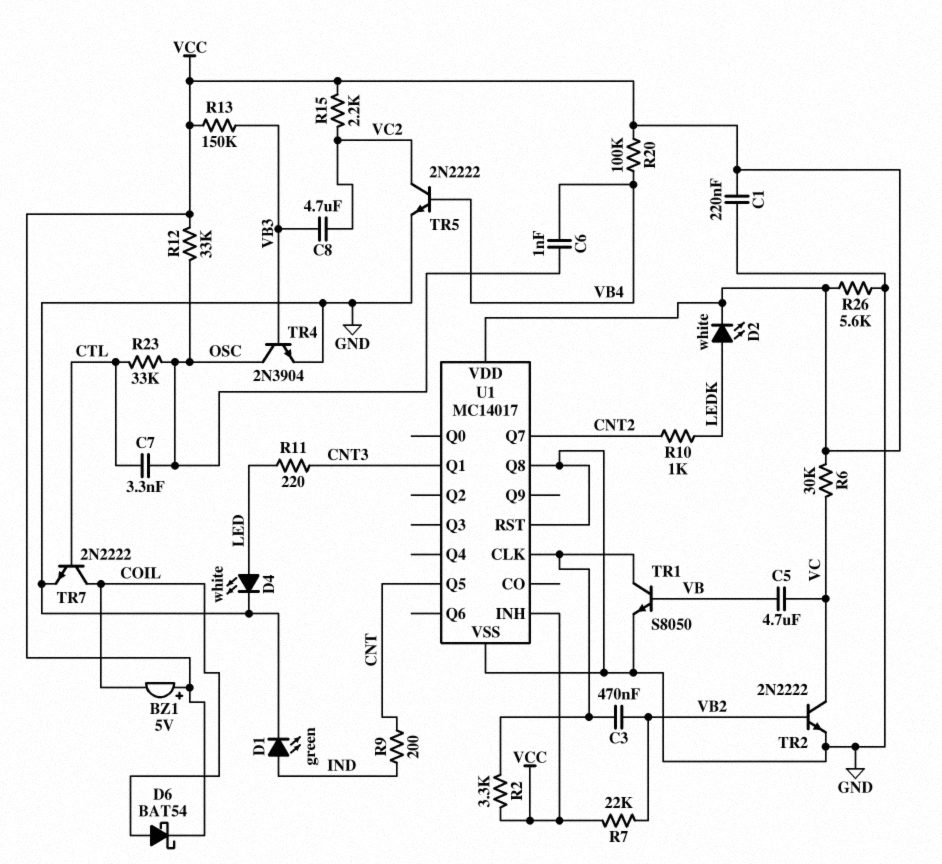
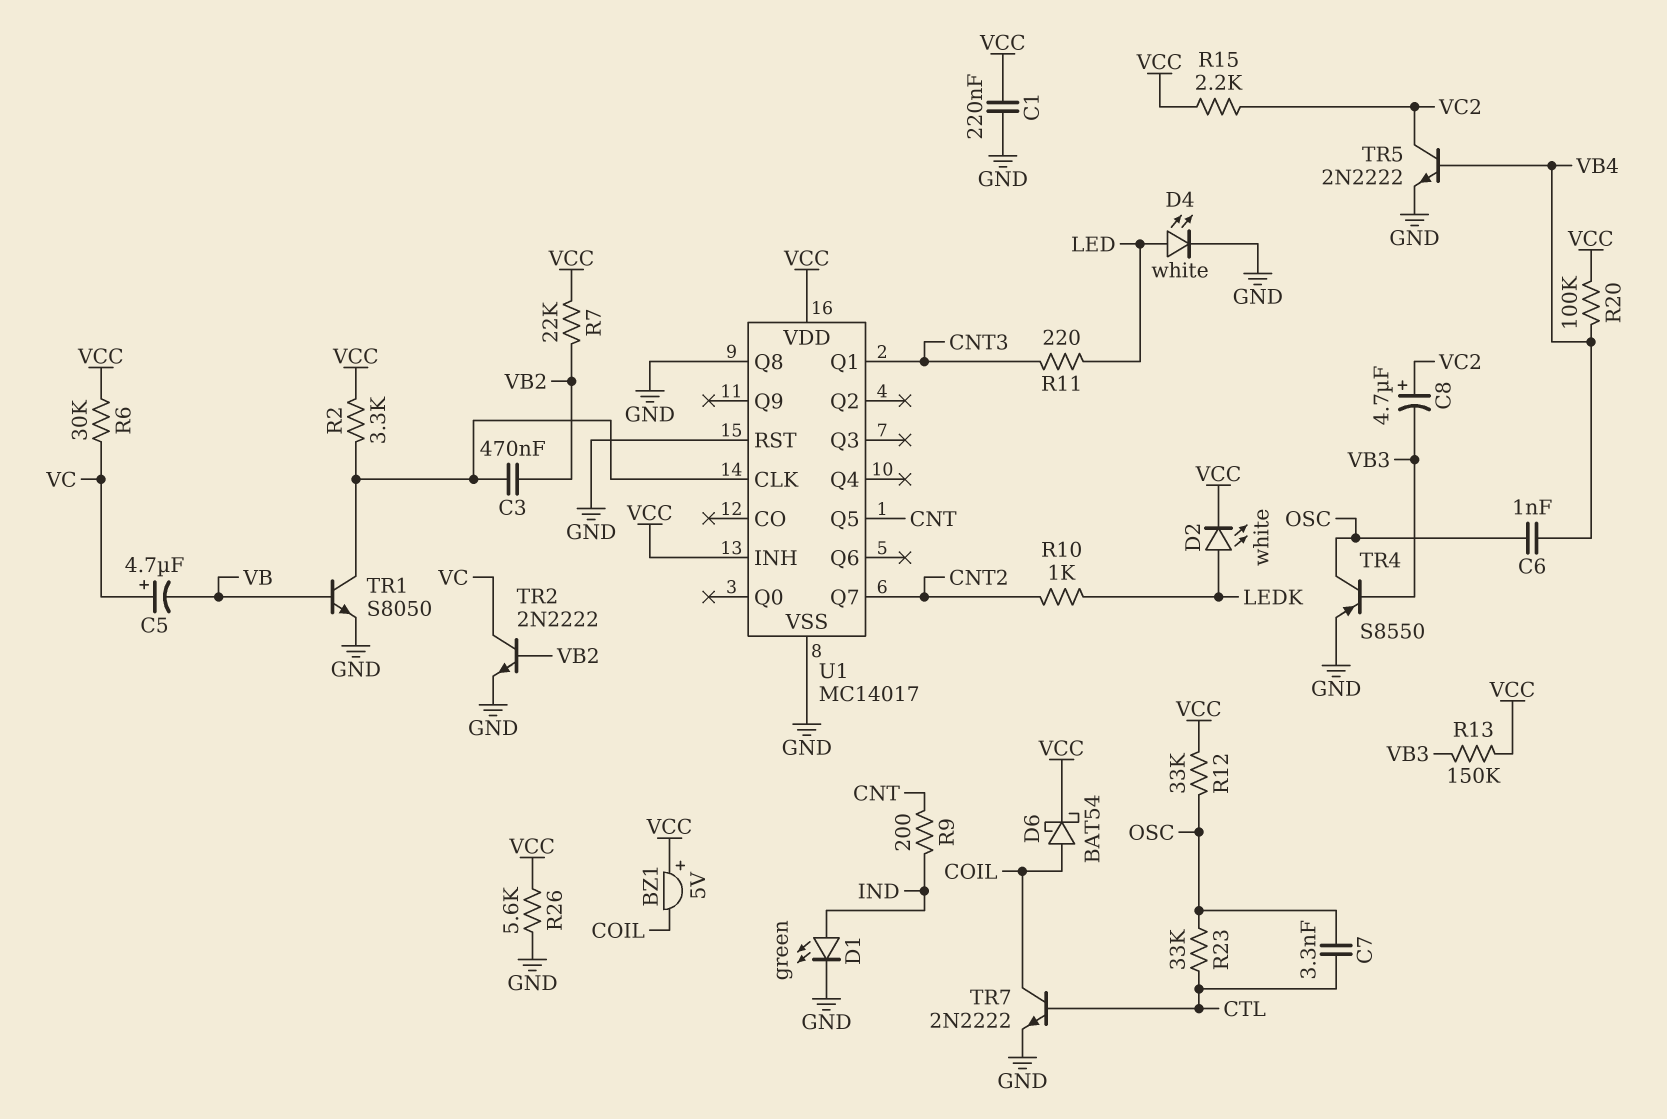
C5: 4.7uF (VB, VC) -> 4.7uF (plus VC, minus VB)
C8: 4.7uF (VB3, VC2) -> 4.7uF (plus VC2, minus VB3)
TR4: NPN 2N3904 (B VB3, C OSC, E GND) -> PNP S8550 (B VB3, C OSC, E GND)

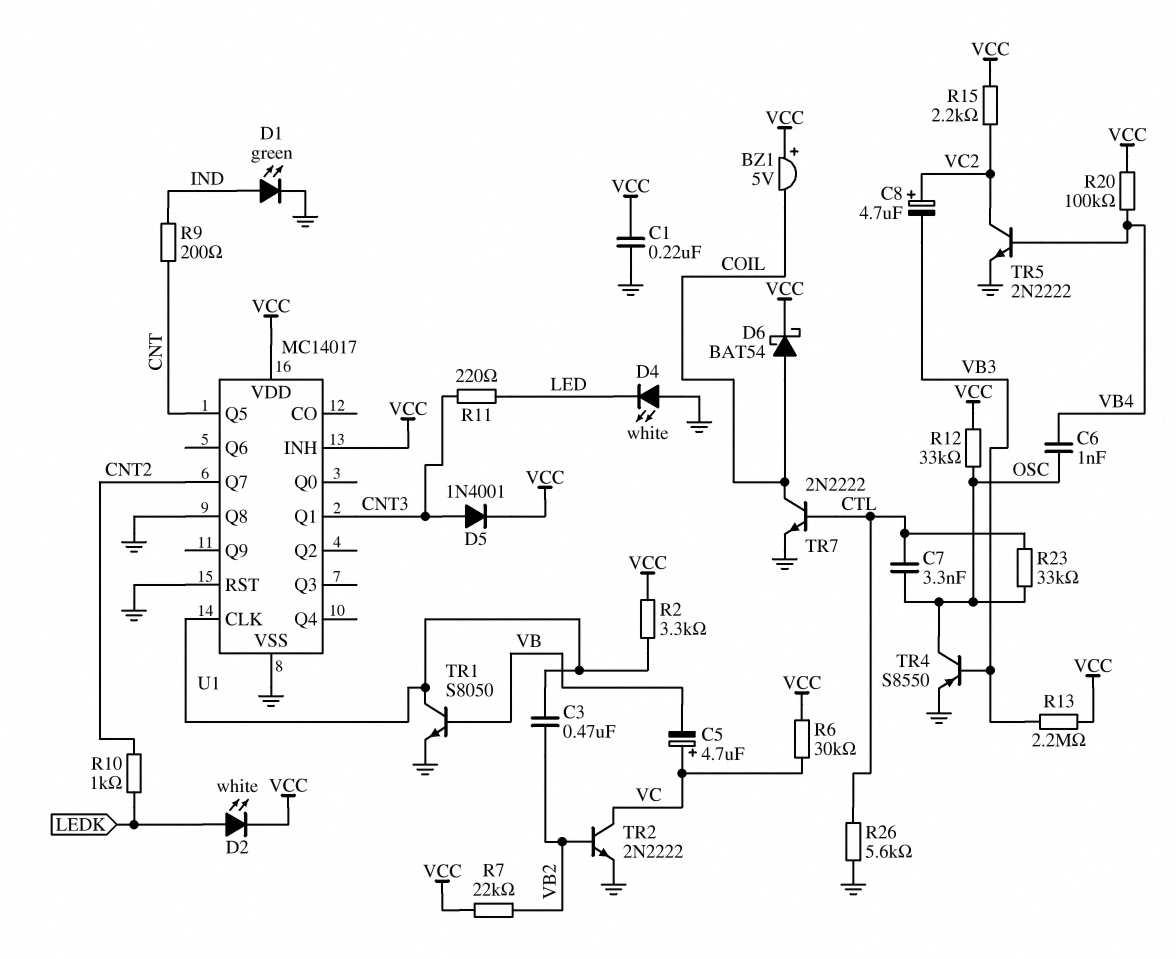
D4: LED white (A LED, K GND) -> LED white (A GND, K LED)
D5: none -> diode 1N4001 (A CNT3, K VCC)
R13: 150k (VB3, VCC) -> 2.2M (VB3, VCC)
R26: 5.6k (GND, VCC) -> 5.6k (CTL, GND)

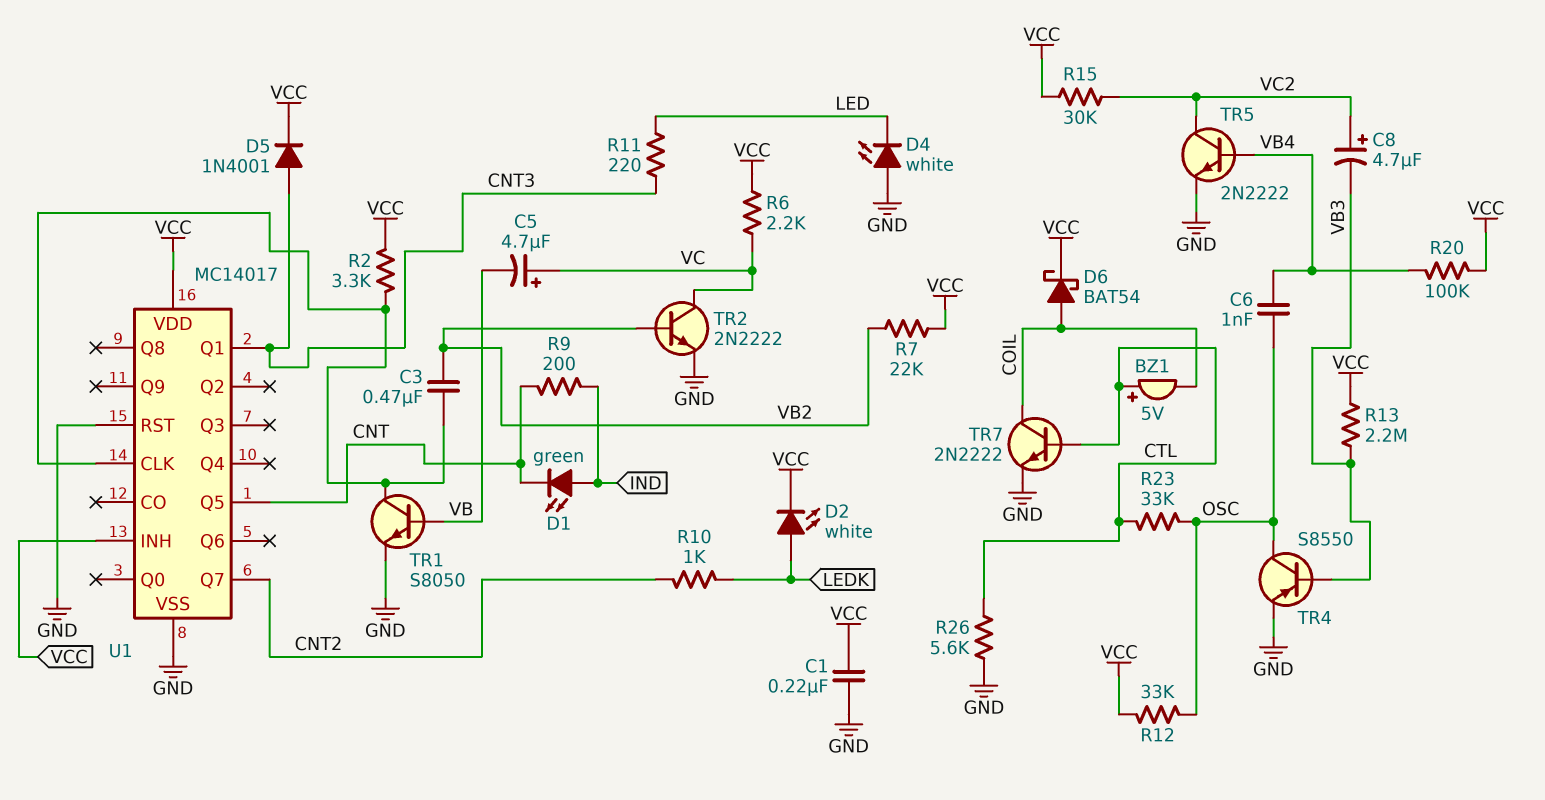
BZ1: buzzer 5V (plus VCC, minus COIL) -> buzzer 5V (plus CTL, minus COIL)
C7: 3.3nF (CTL, OSC) -> none
D1: LED green (A IND, K GND) -> LED green (A IND, K CNT)
R6: 30k (VC, VCC) -> 2.2k (VC, VCC)
R15: 2.2k (VC2, VCC) -> 30k (VC2, VCC)
U1 pin Q8: GND -> none

